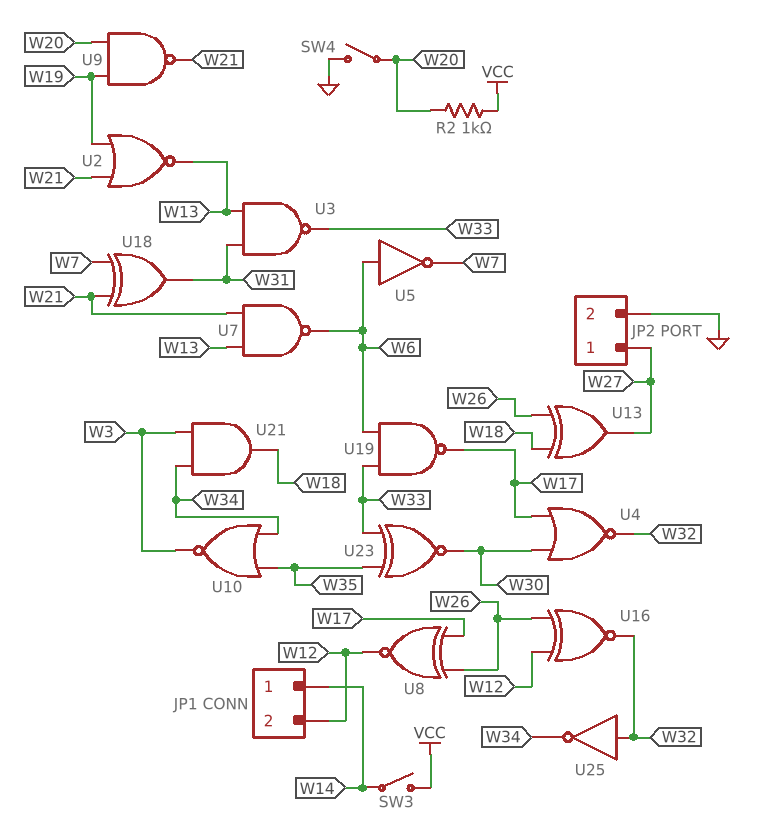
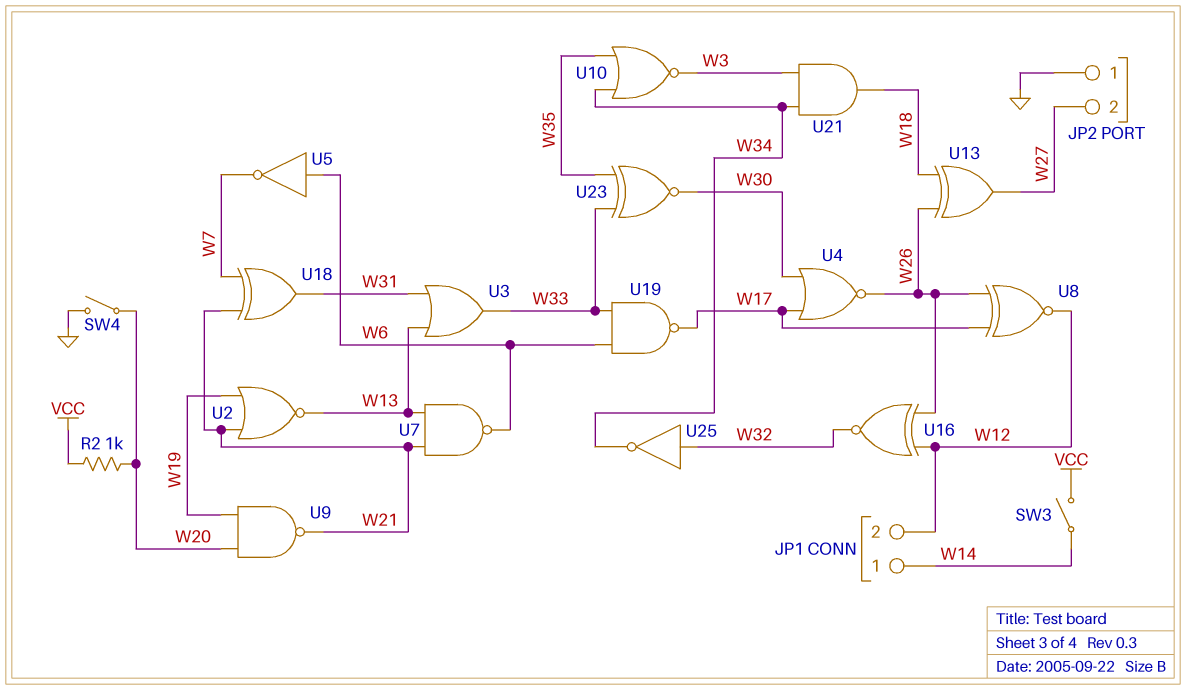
JP2 pin 1: W27 -> GND
JP2 pin 2: GND -> W27
U3: NAND (in W13, in W31, out W33) -> OR (in W13, in W31, out W33)
U4: NOR (in W17, in W30, out W32) -> NOR (in W17, in W30, out W26)

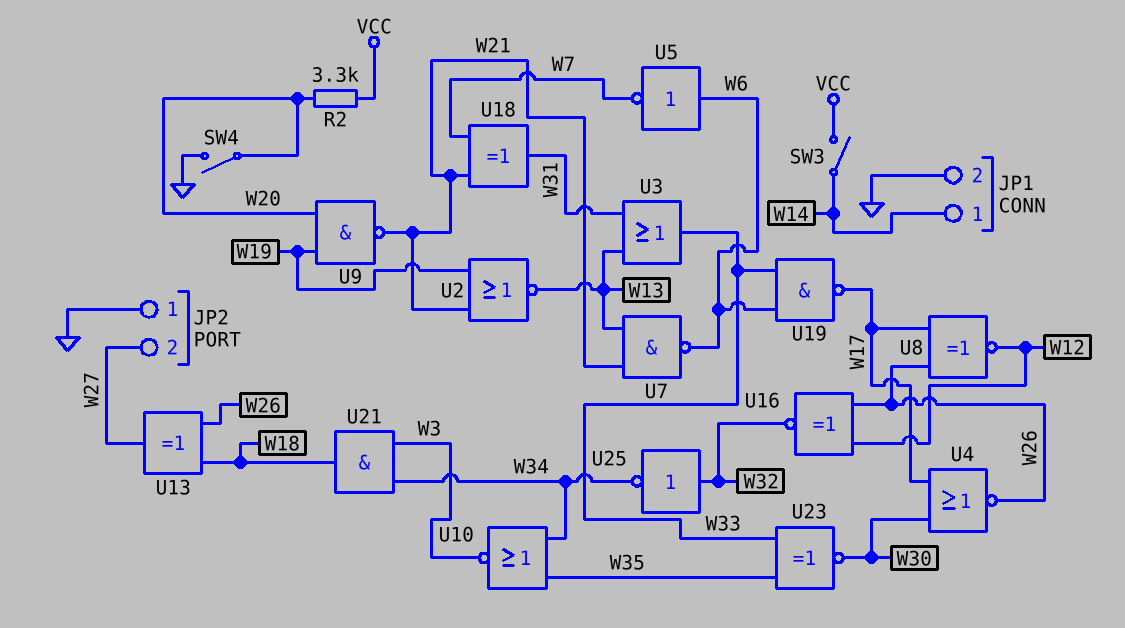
JP1 pin 2: W12 -> GND
R2: 1k (VCC, W20) -> 3.3k (VCC, W20)

